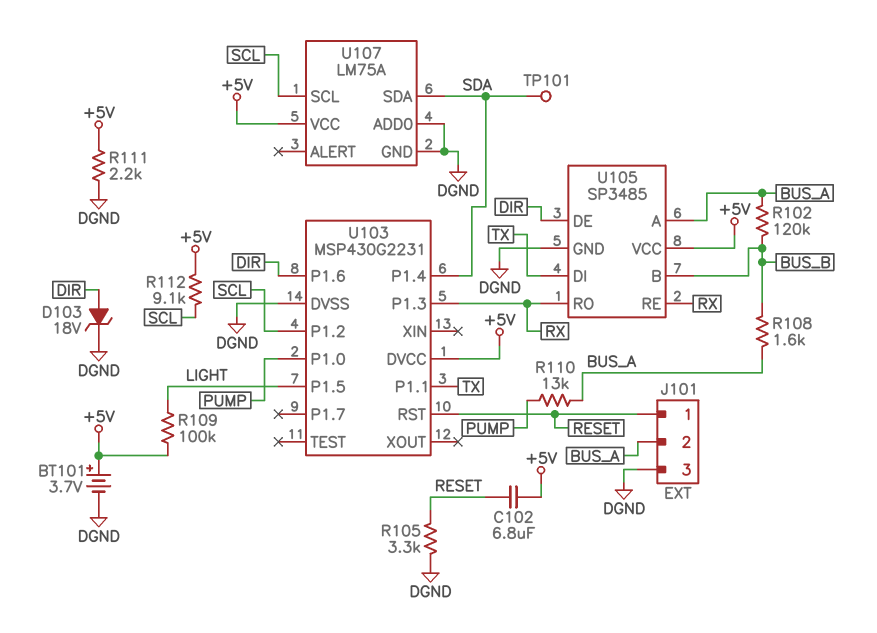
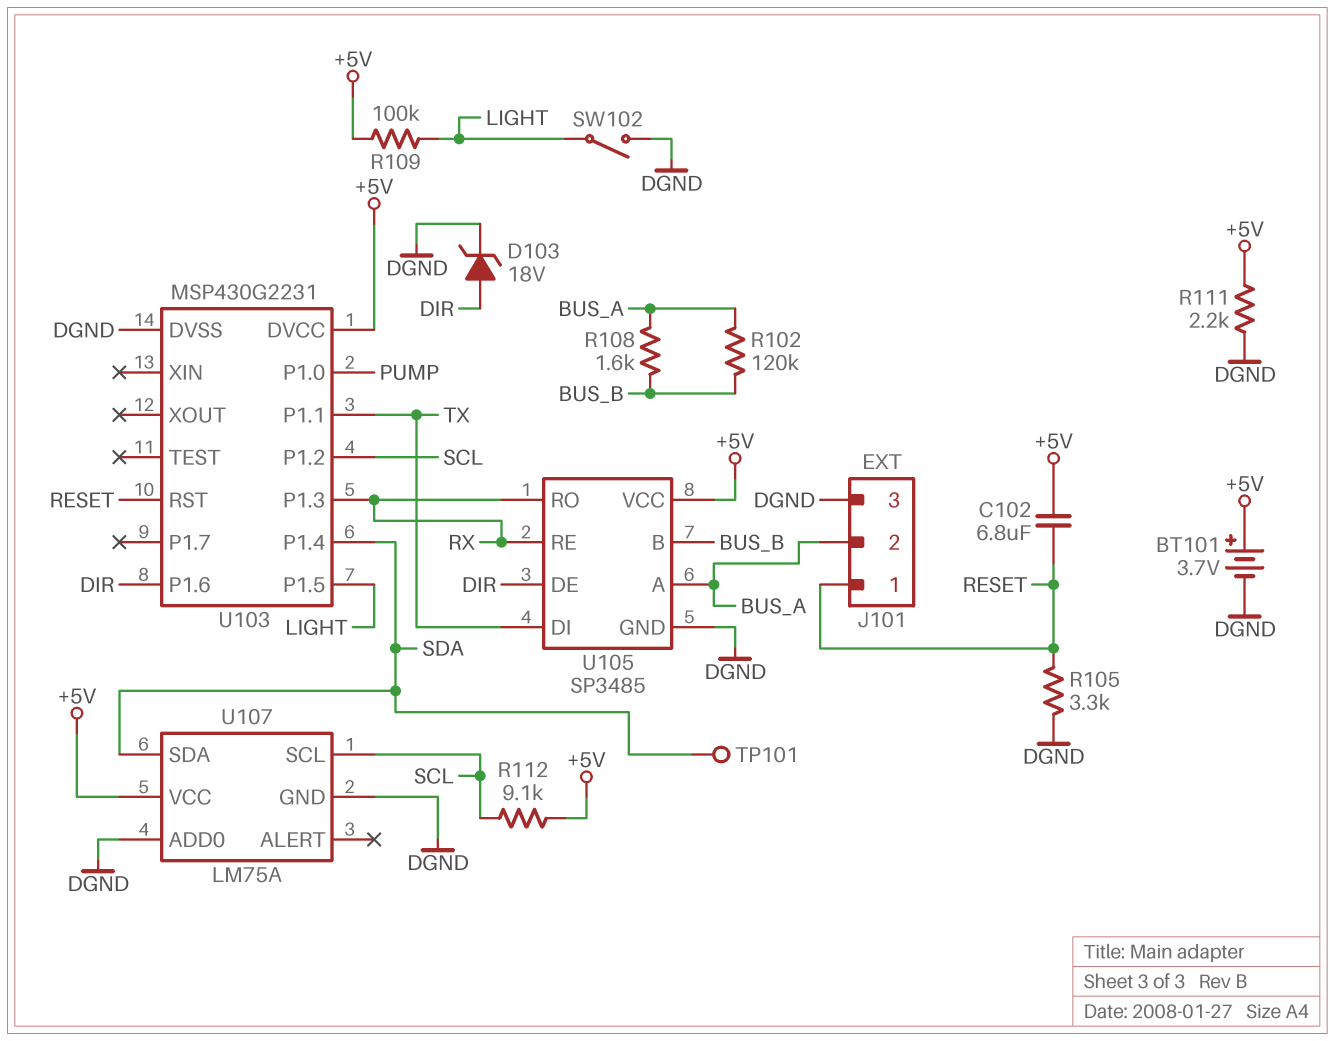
R110: 13k (BUS_A, PUMP) -> none
SW102: none -> switch (DGND, LIGHT)

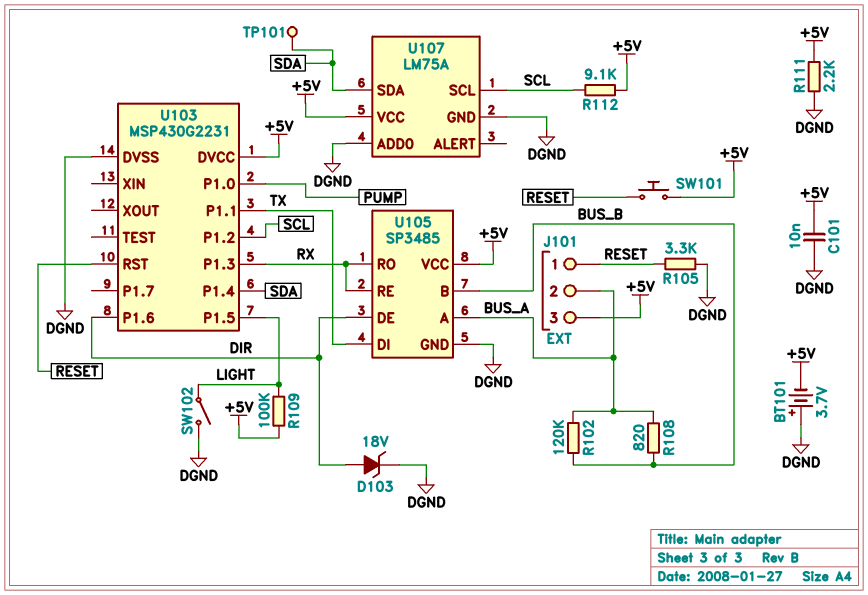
BT101: 3.7V (plus +5V, minus DGND) -> 3.7V (plus DGND, minus +5V)
C101: none -> 10nF (+5V, DGND)
C102: 6.8uF (+5V, RESET) -> none
J101 pin 3: DGND -> +5V
R108: 1.6k (BUS_A, BUS_B) -> 820 (BUS_A, BUS_B)
SW101: none -> button (+5V, RESET)

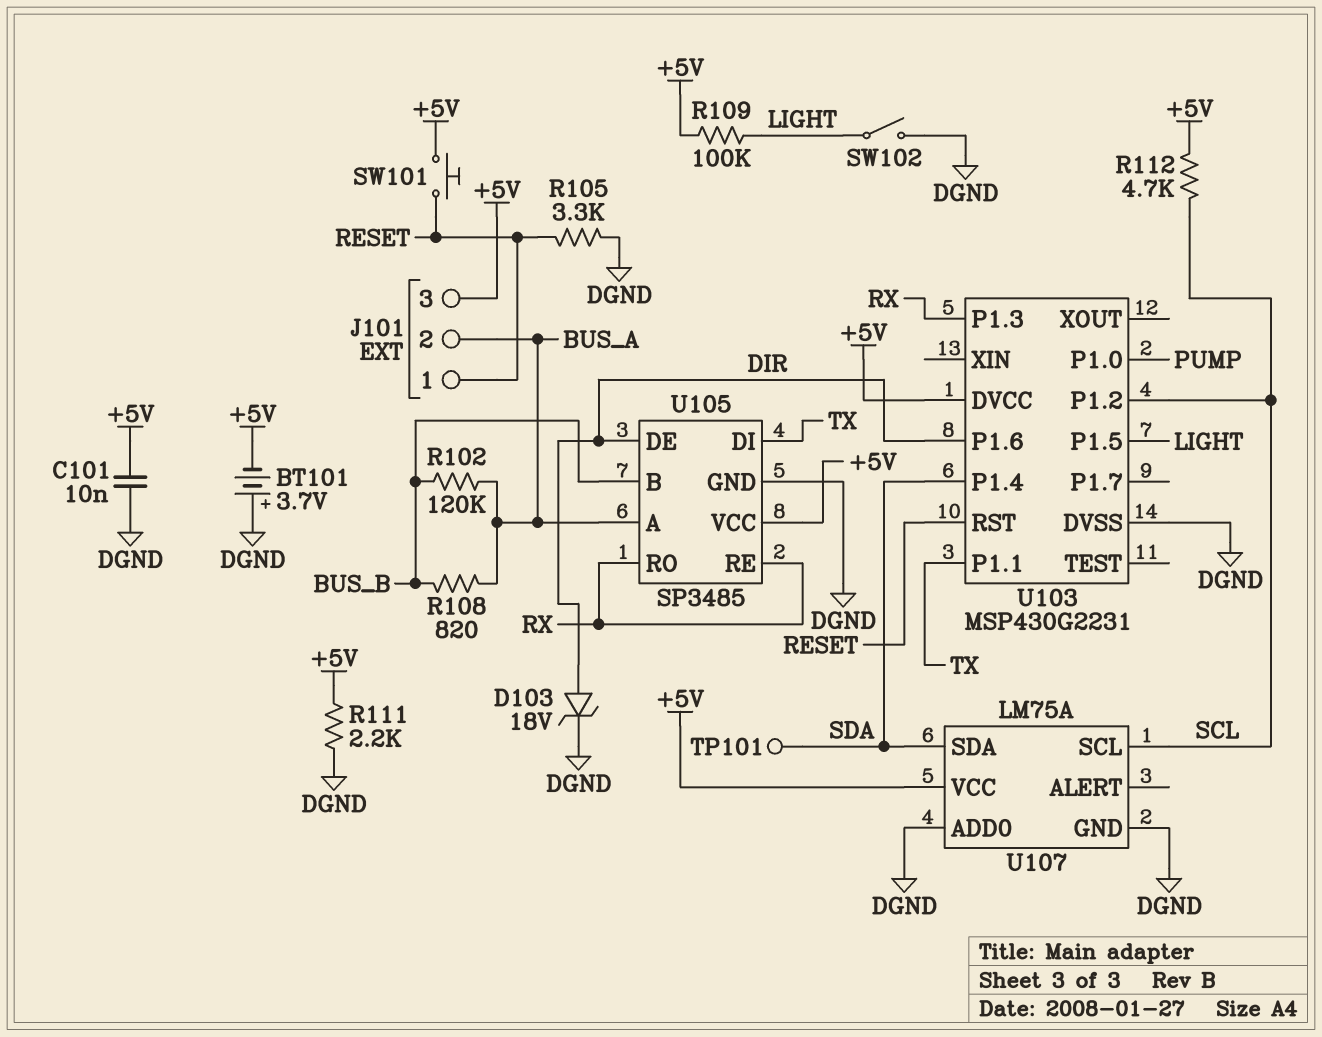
R112: 9.1k (+5V, SCL) -> 4.7k (+5V, SCL)

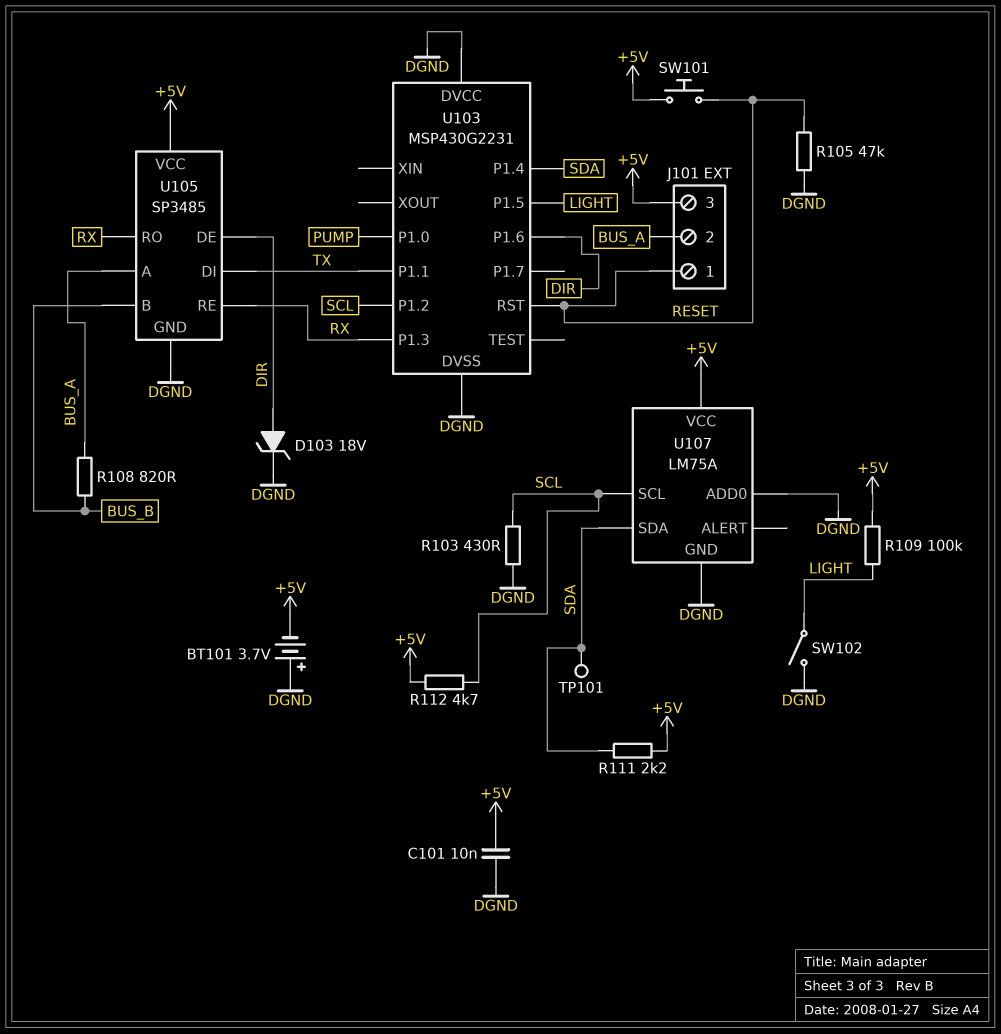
R102: 120k (BUS_A, BUS_B) -> none
R103: none -> 430 (DGND, SCL)
R105: 3.3k (DGND, RESET) -> 47k (DGND, RESET)
R111: 2.2k (+5V, DGND) -> 2.2k (+5V, SDA)
U103 pin DVCC: +5V -> DGND

